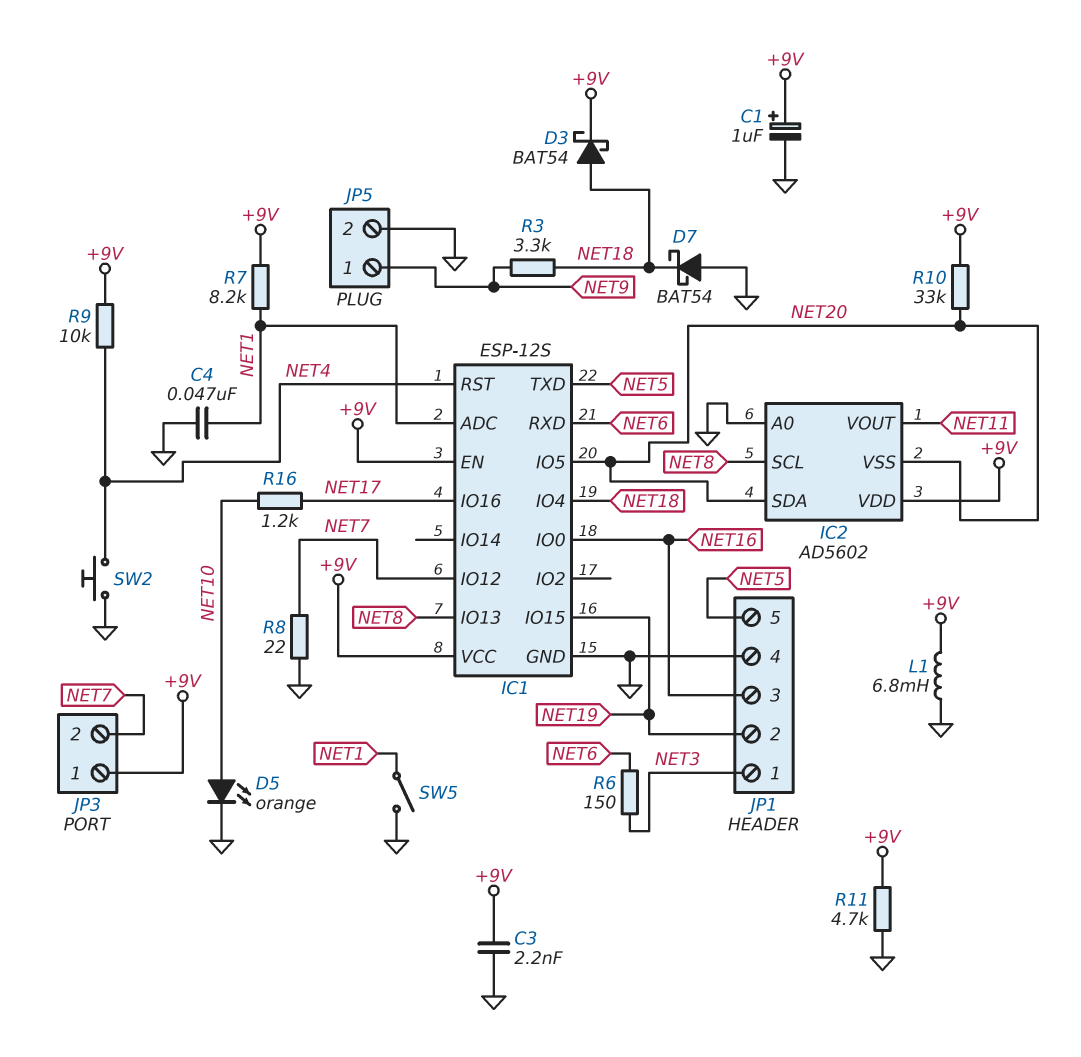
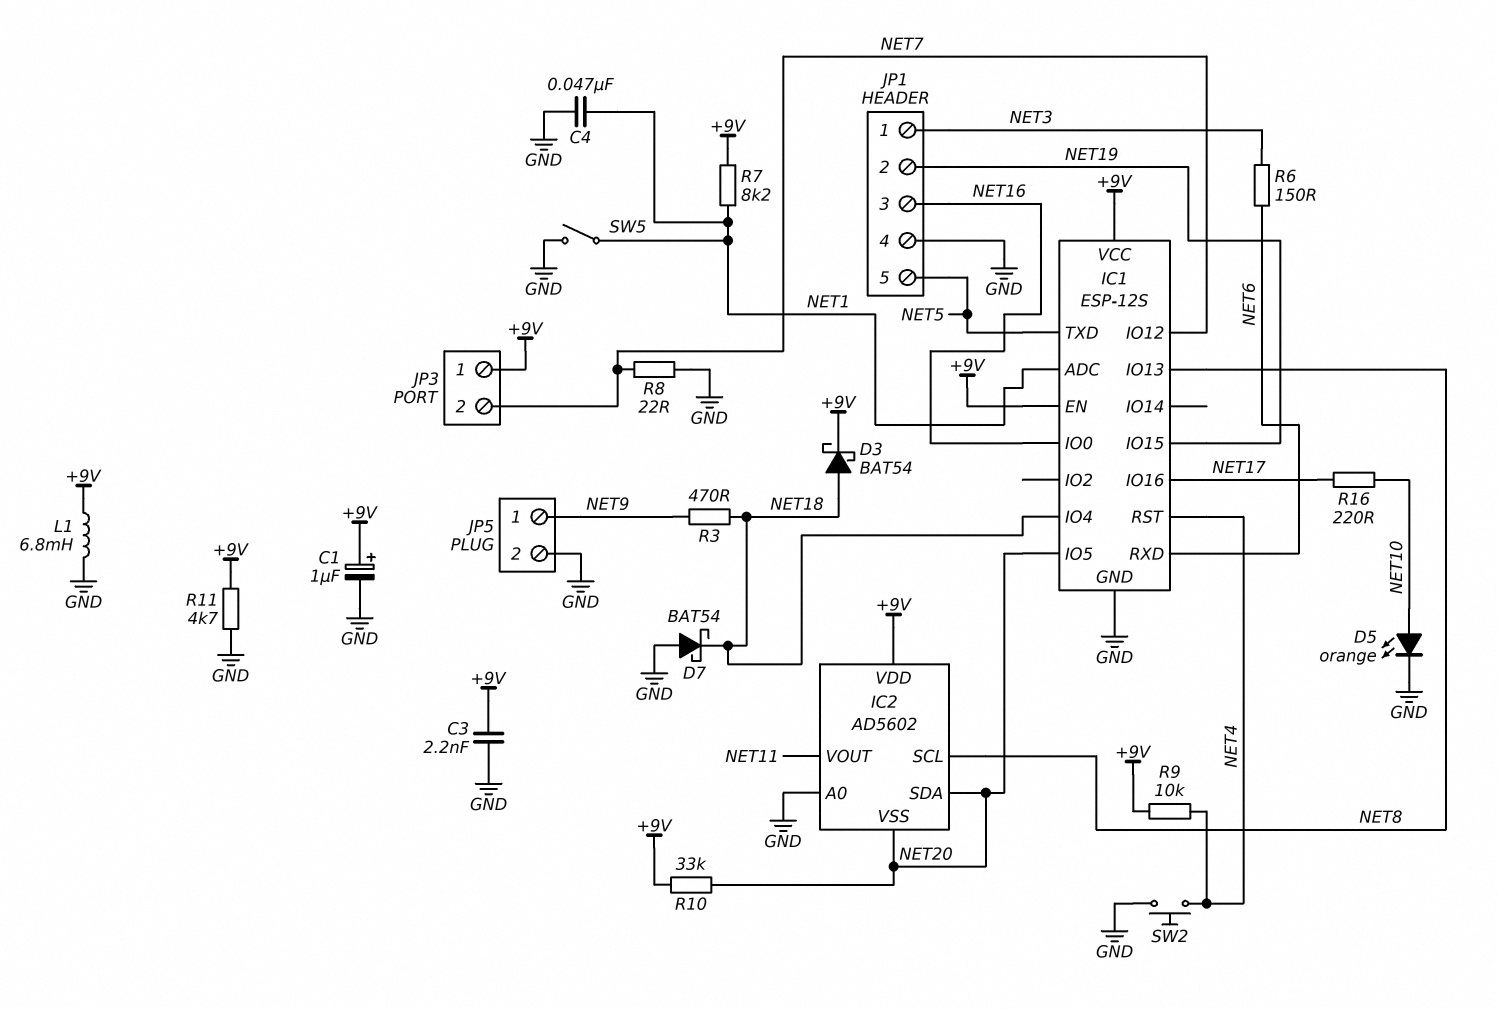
R3: 3.3k (NET9, NET18) -> 470 (NET9, NET18)
R16: 1.2k (NET10, NET17) -> 220 (NET10, NET17)

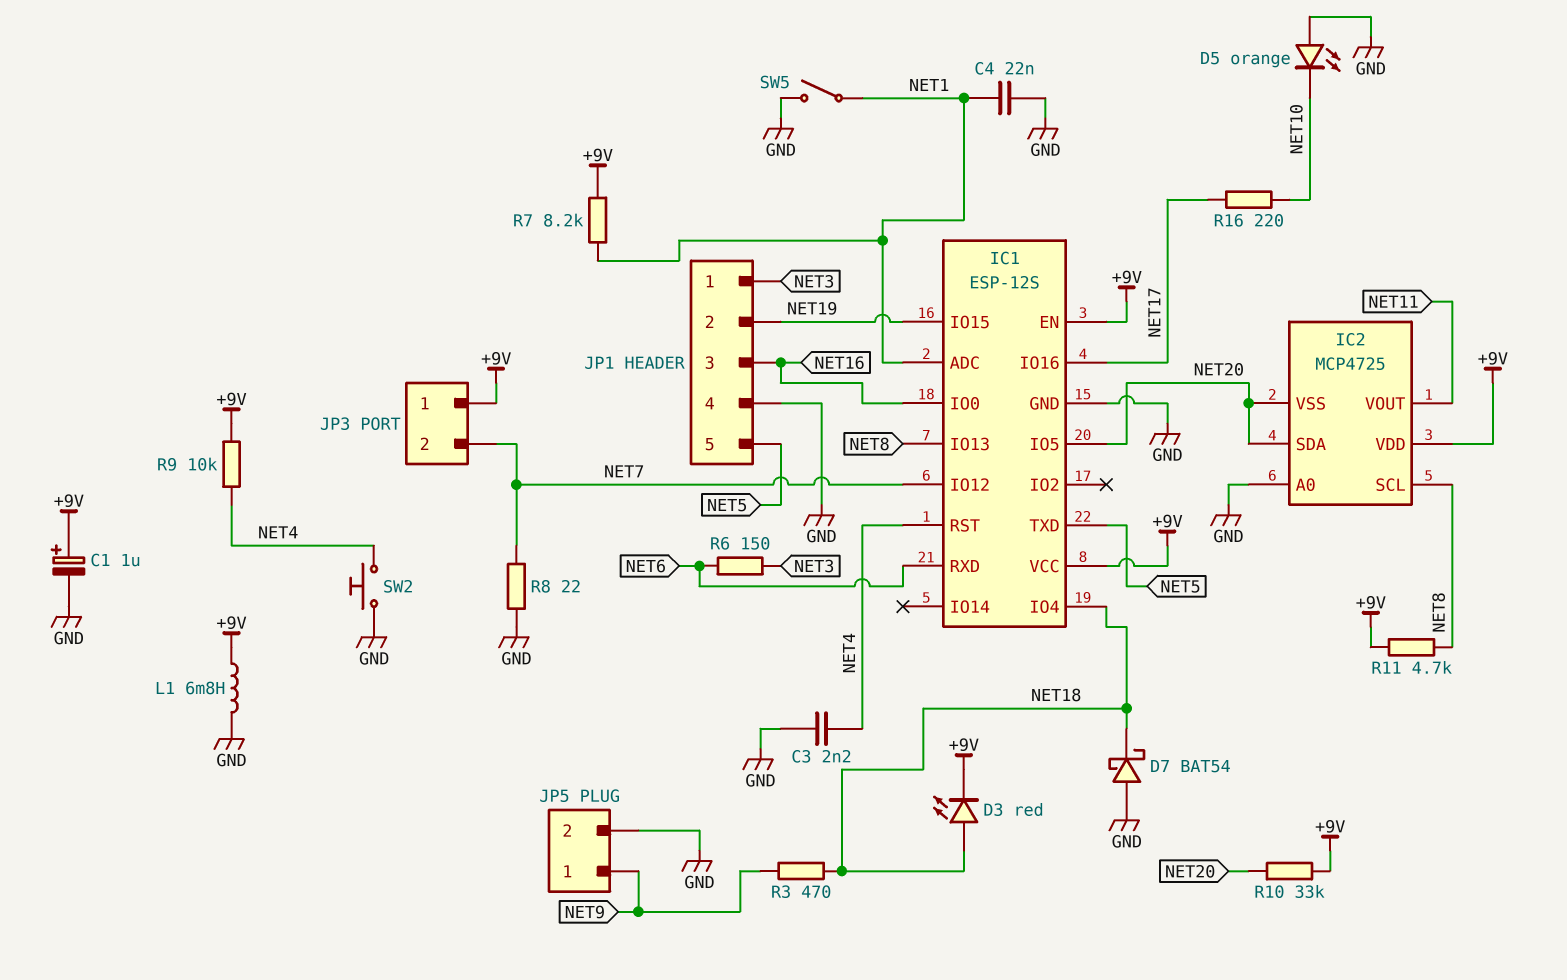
C3: 2.2nF (+9V, GND) -> 2.2nF (GND, NET4)
C4: 47nF (GND, NET1) -> 22nF (GND, NET1)
D3: schottky BAT54 (A NET18, K +9V) -> LED red (A NET18, K +9V)
D5: LED orange (A NET10, K GND) -> LED orange (A GND, K NET10)
IC2: AD5602 -> MCP4725
R11: 4.7k (+9V, GND) -> 4.7k (+9V, NET8)

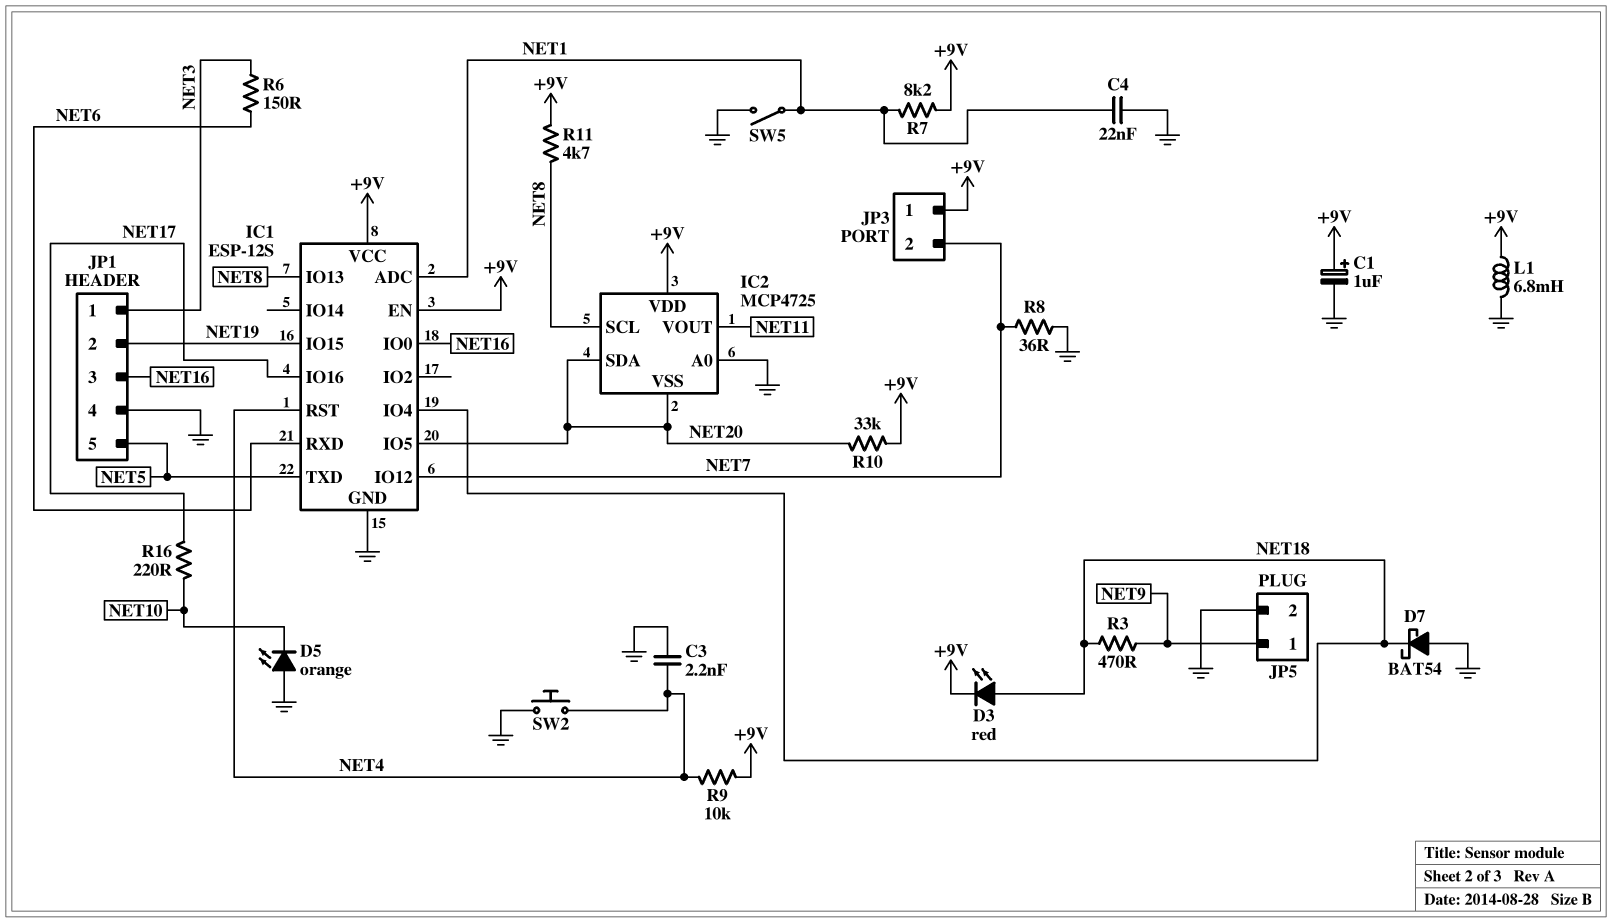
R8: 22 (GND, NET7) -> 36 (GND, NET7)

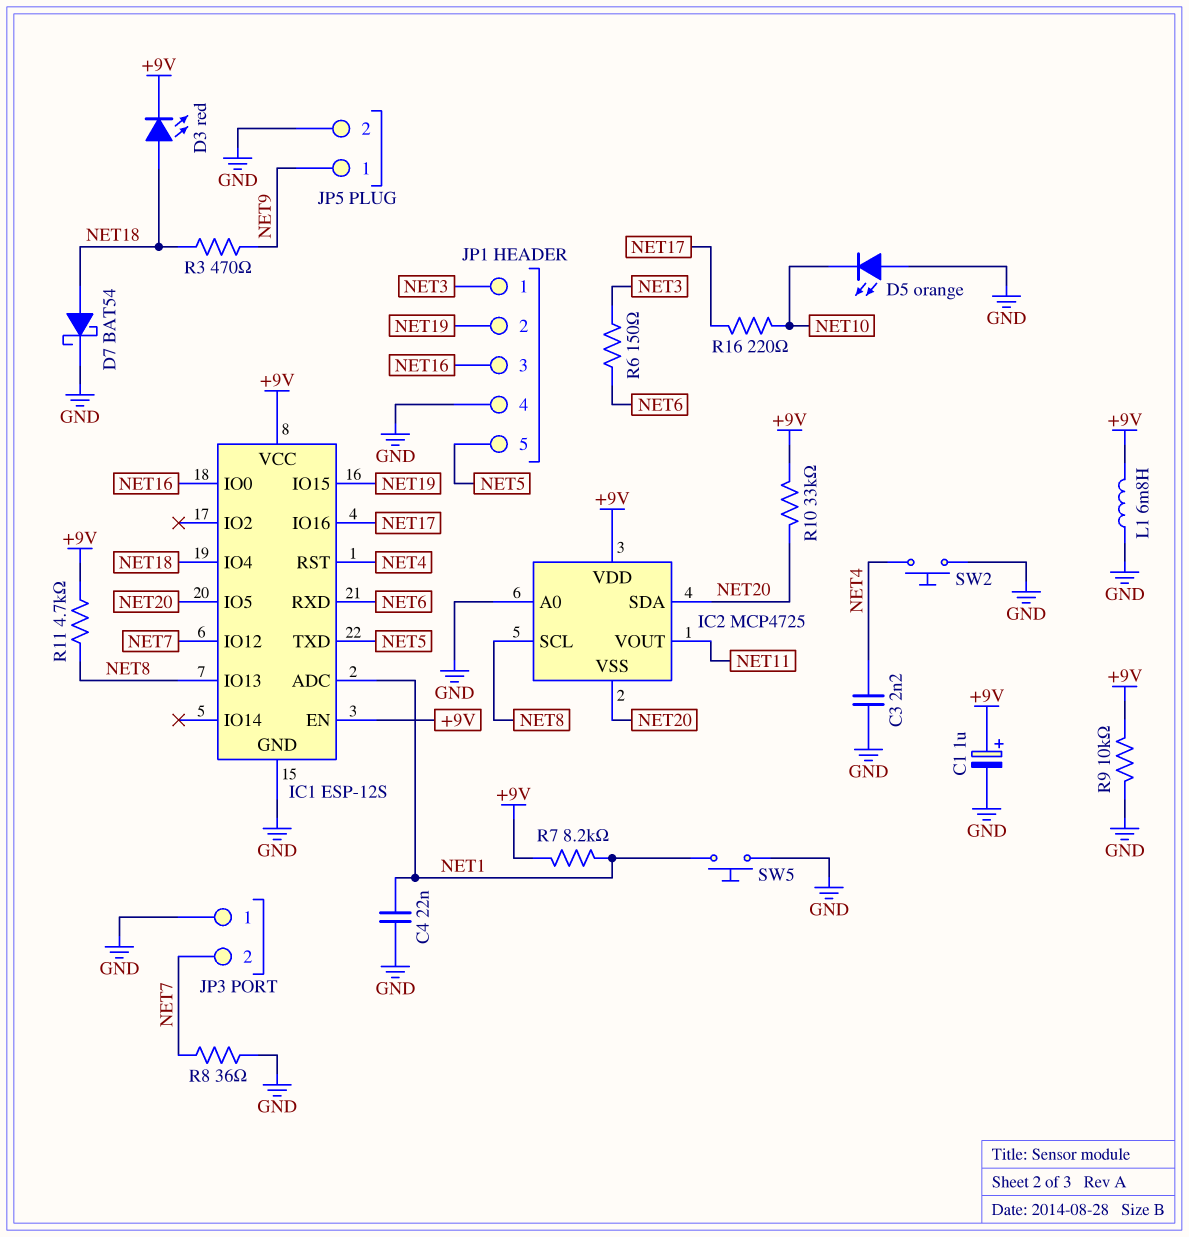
D7: schottky BAT54 (A GND, K NET18) -> schottky BAT54 (A NET18, K GND)
JP3 pin 1: +9V -> GND
R9: 10k (+9V, NET4) -> 10k (+9V, GND)
SW5: switch (GND, NET1) -> button (GND, NET1)

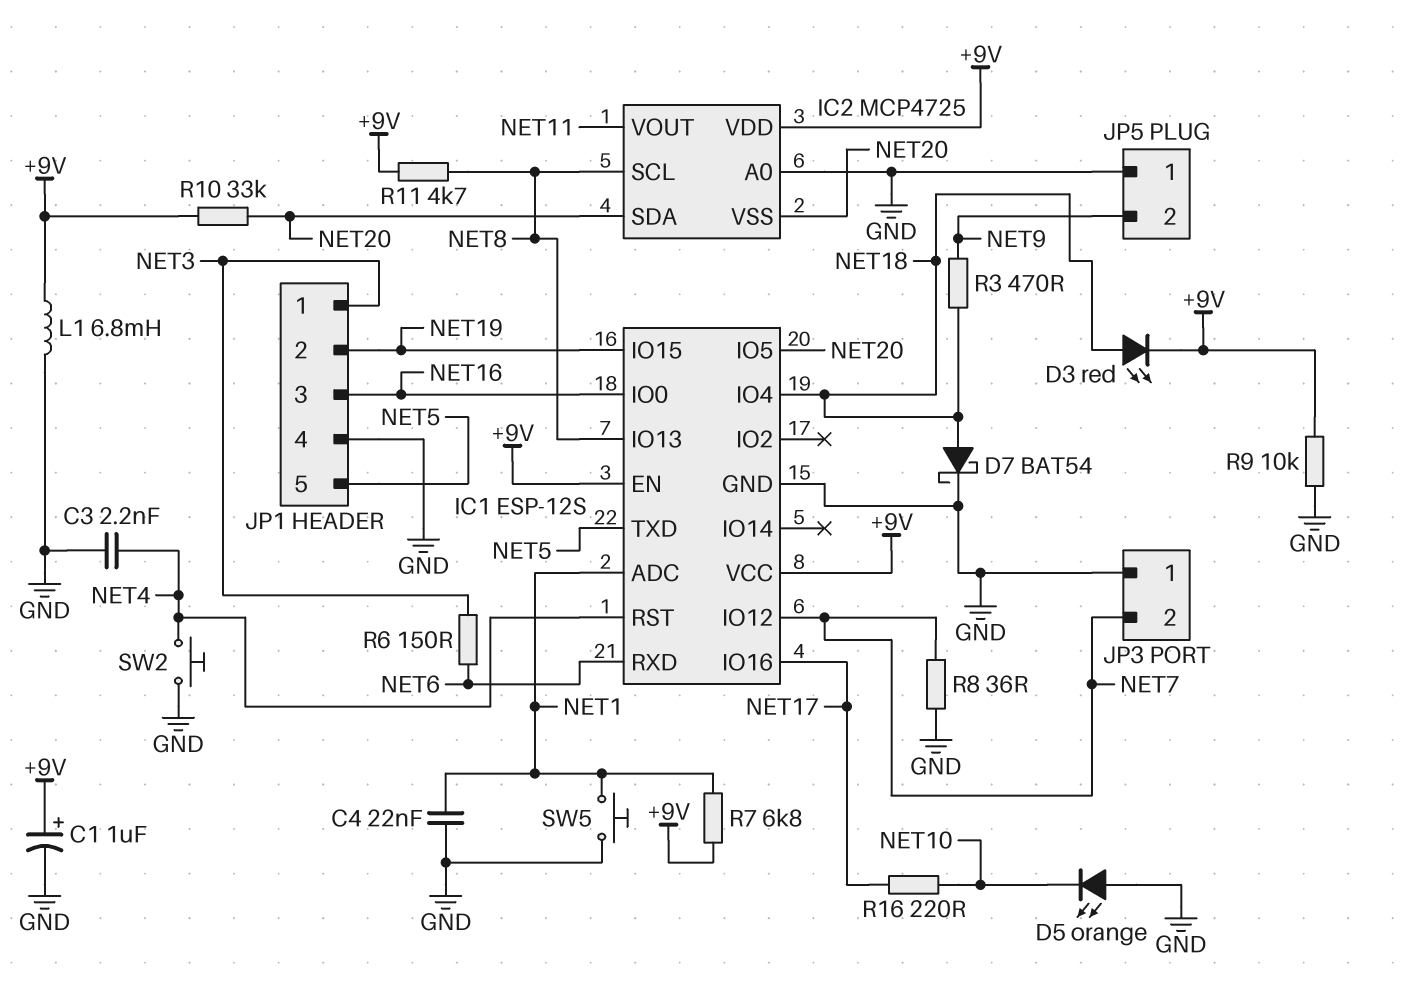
JP5 pin 1: NET9 -> GND
JP5 pin 2: GND -> NET9
R7: 8.2k (+9V, NET1) -> 6.8k (+9V, NET1)

